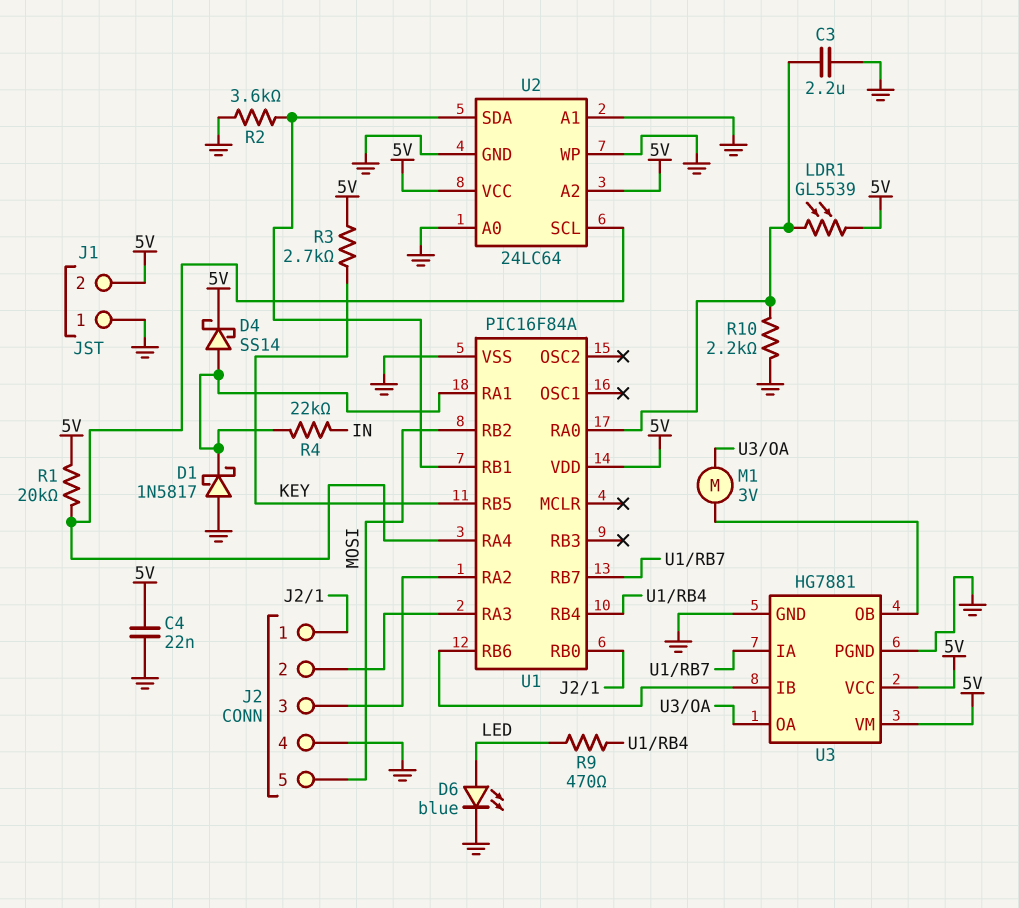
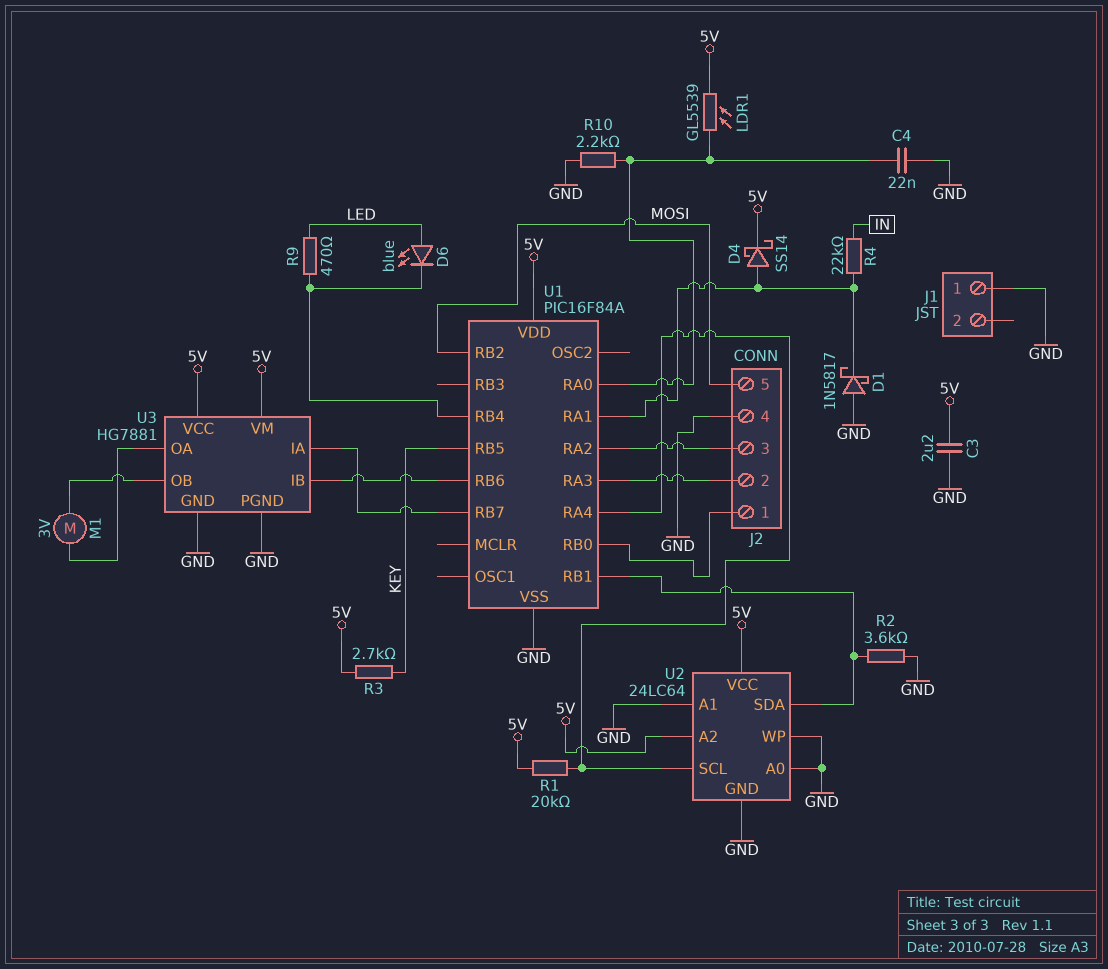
C3: 2.2uF (GND, U1/RA0) -> 2.2uF (5V, GND)
C4: 22nF (5V, GND) -> 22nF (GND, U1/RA0)
D6: LED blue (A LED, K GND) -> LED blue (A LED, K U1/RB4)
J1 pin 2: 5V -> none

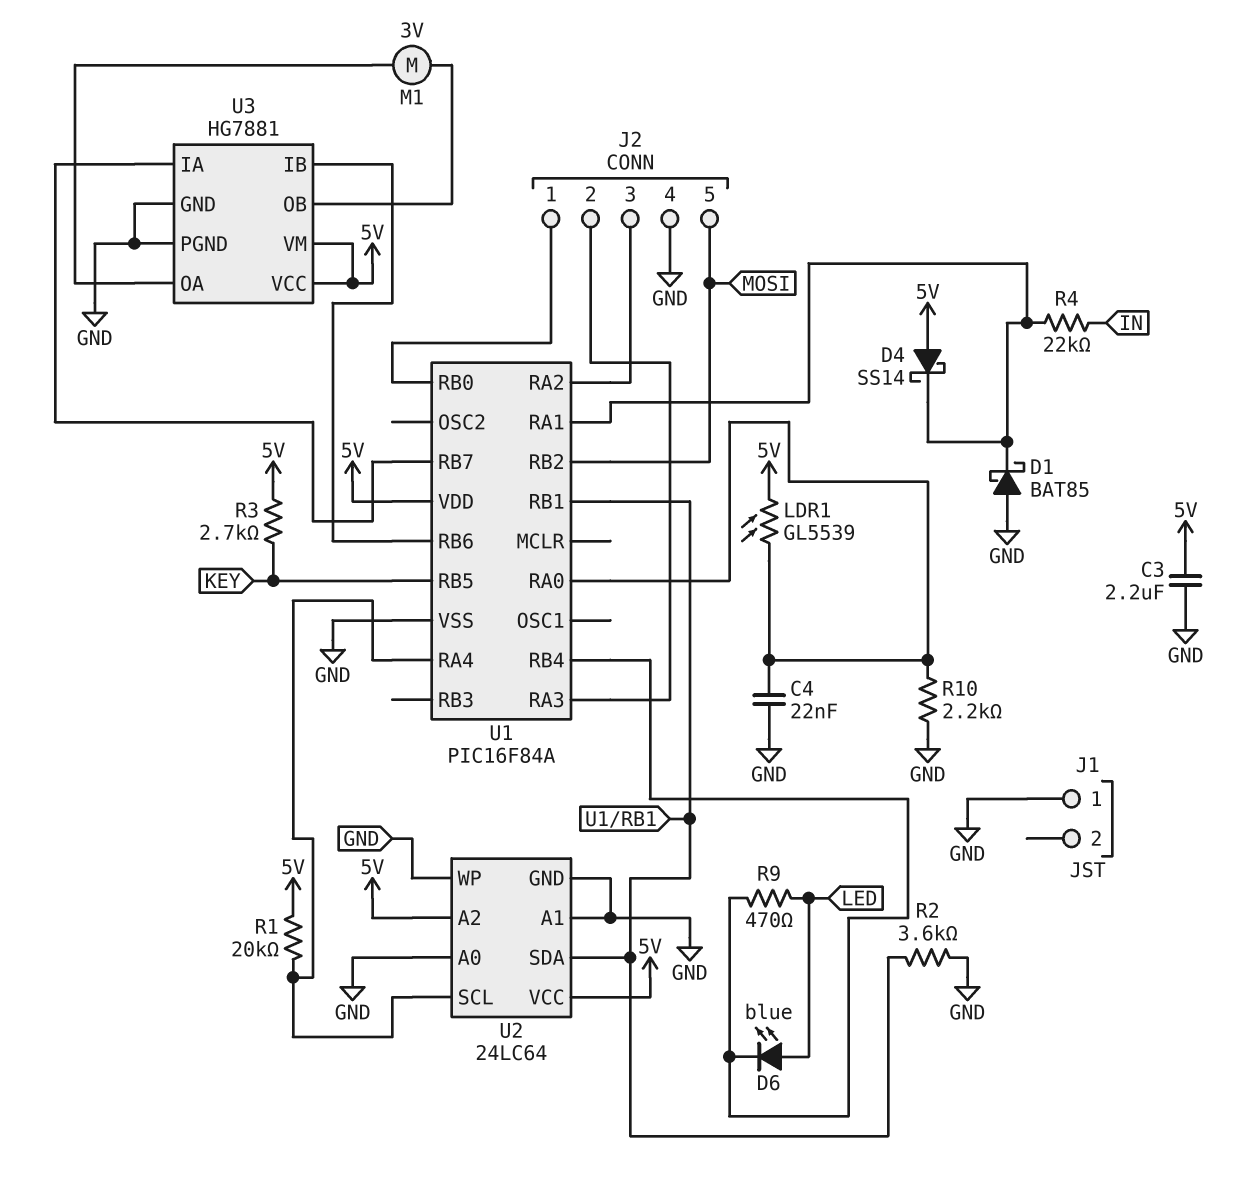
D1: schottky 1N5817 (A GND, K U1/RA1) -> schottky BAT85 (A GND, K U1/RA1)
D4: schottky SS14 (A U1/RA1, K 5V) -> schottky SS14 (A 5V, K U1/RA1)

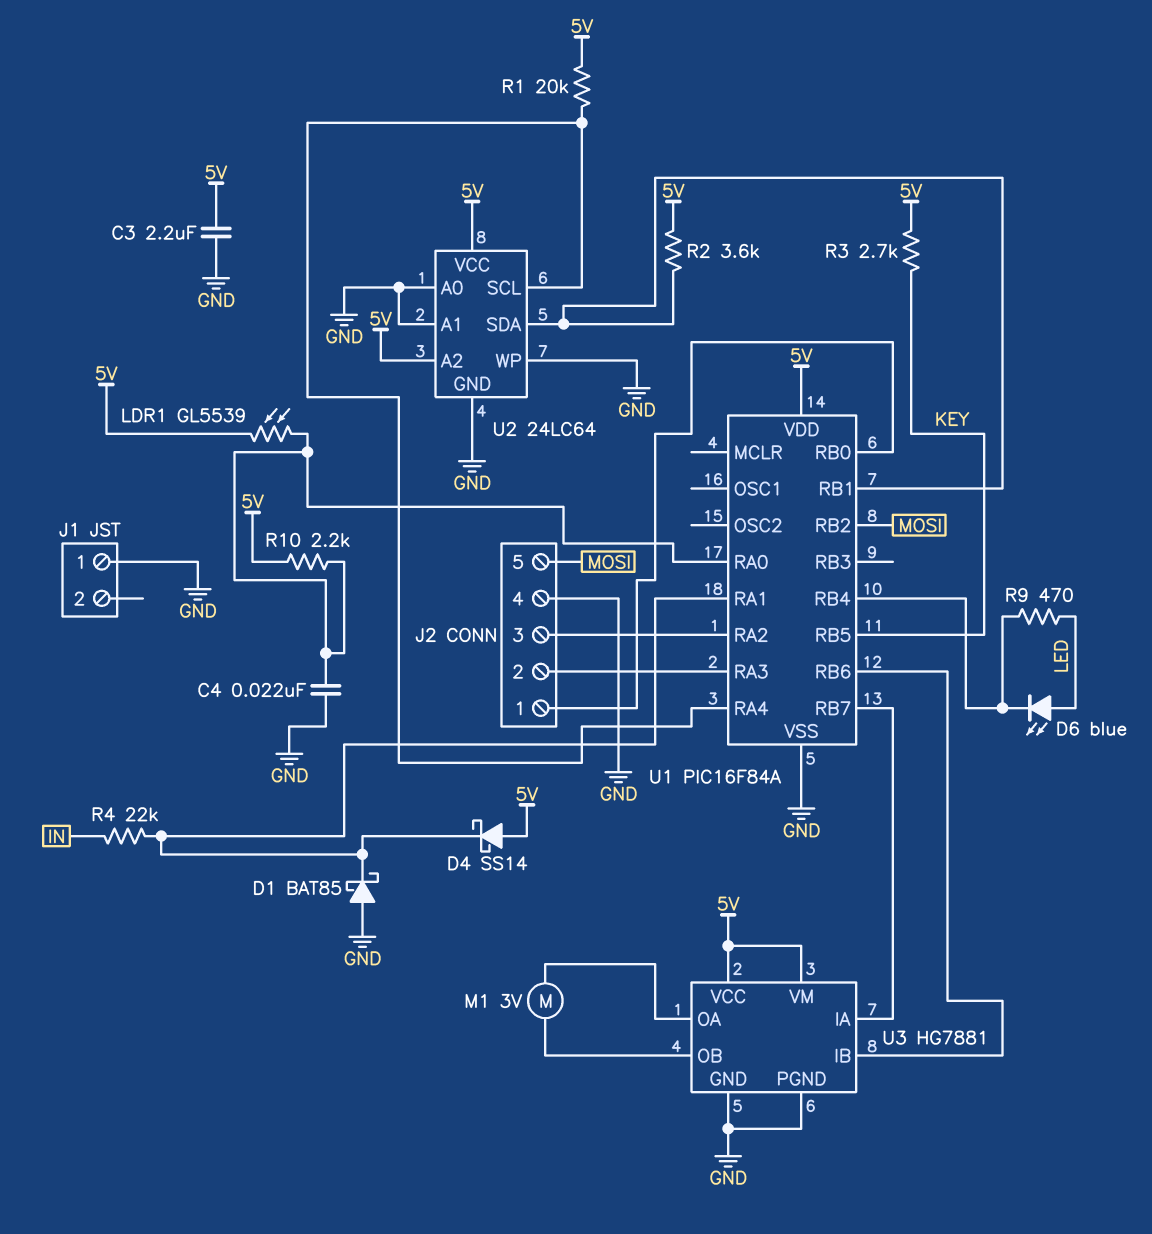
R2: 3.6k (GND, U1/RB1) -> 3.6k (5V, U1/RB1)
R10: 2.2k (GND, U1/RA0) -> 2.2k (5V, U1/RA0)

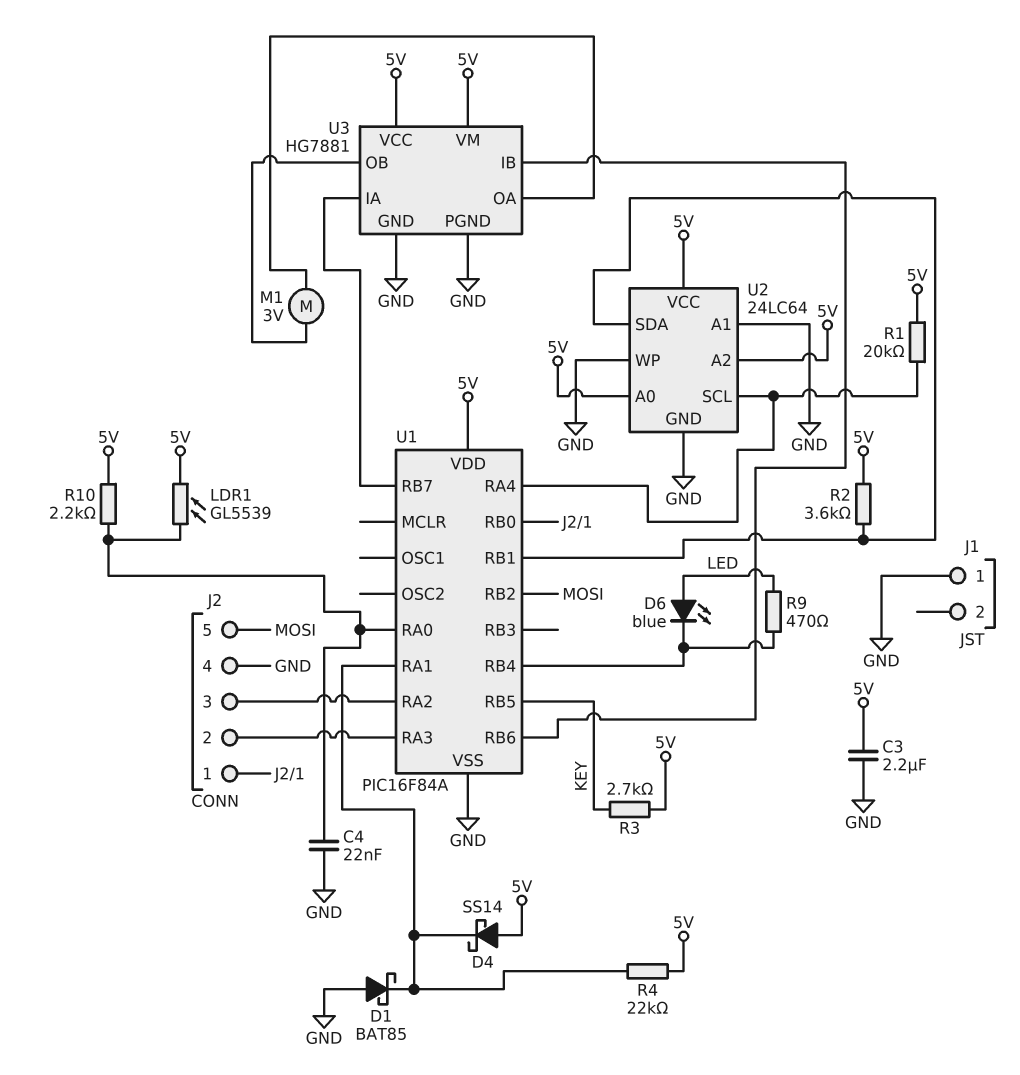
R4: 22k (IN, U1/RA1) -> 22k (5V, U1/RA1)
U2 pin A0: GND -> 5V

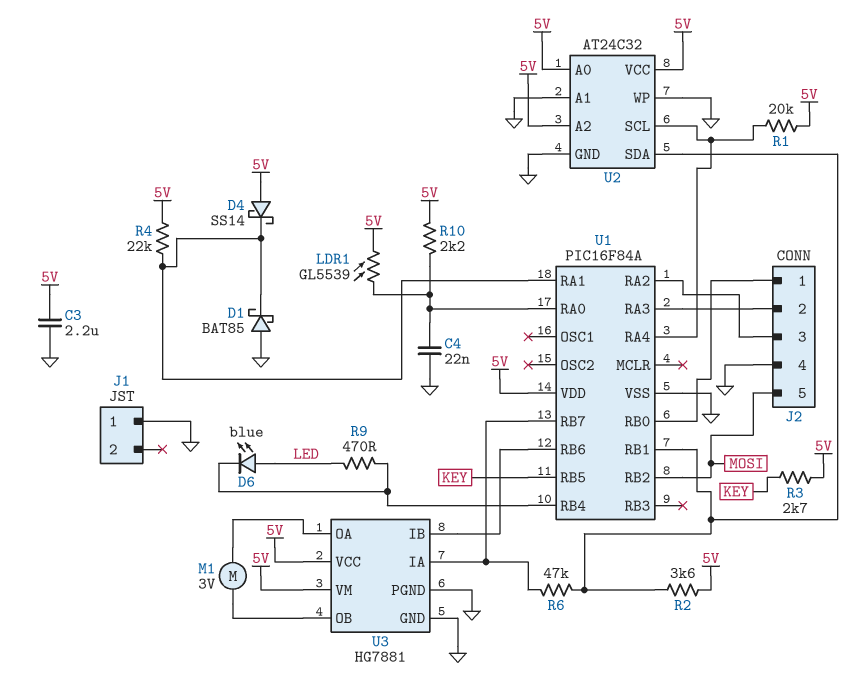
R6: none -> 47k (U1/RB1, U1/RB7)
U2: 24LC64 -> AT24C32

